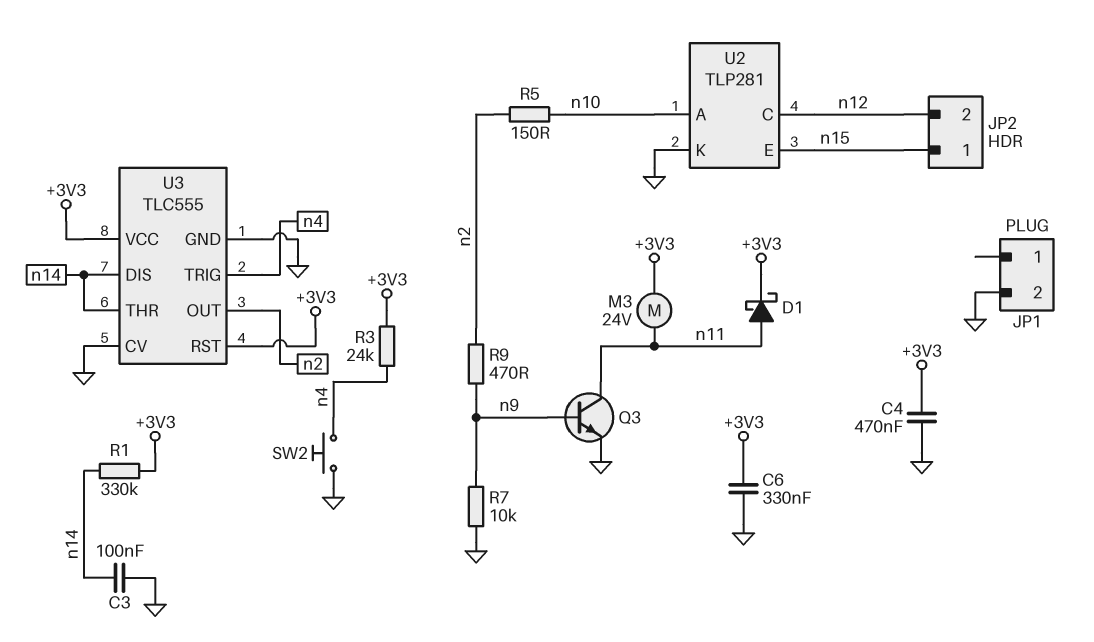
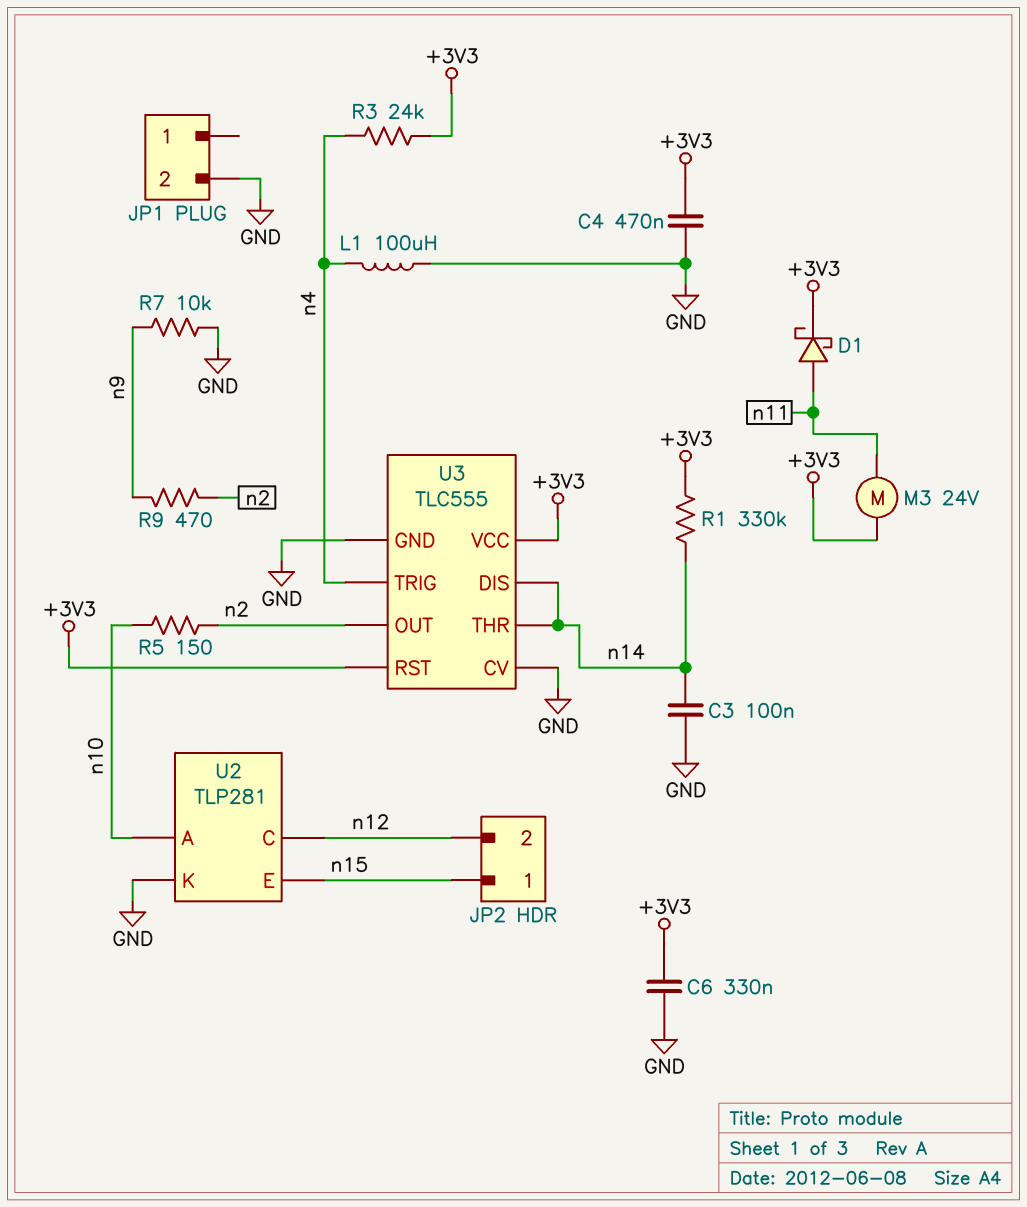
L1: none -> 100uH (GND, n4)
Q3: NPN (B n9, C n11, E GND) -> none
SW2: button (GND, n4) -> none

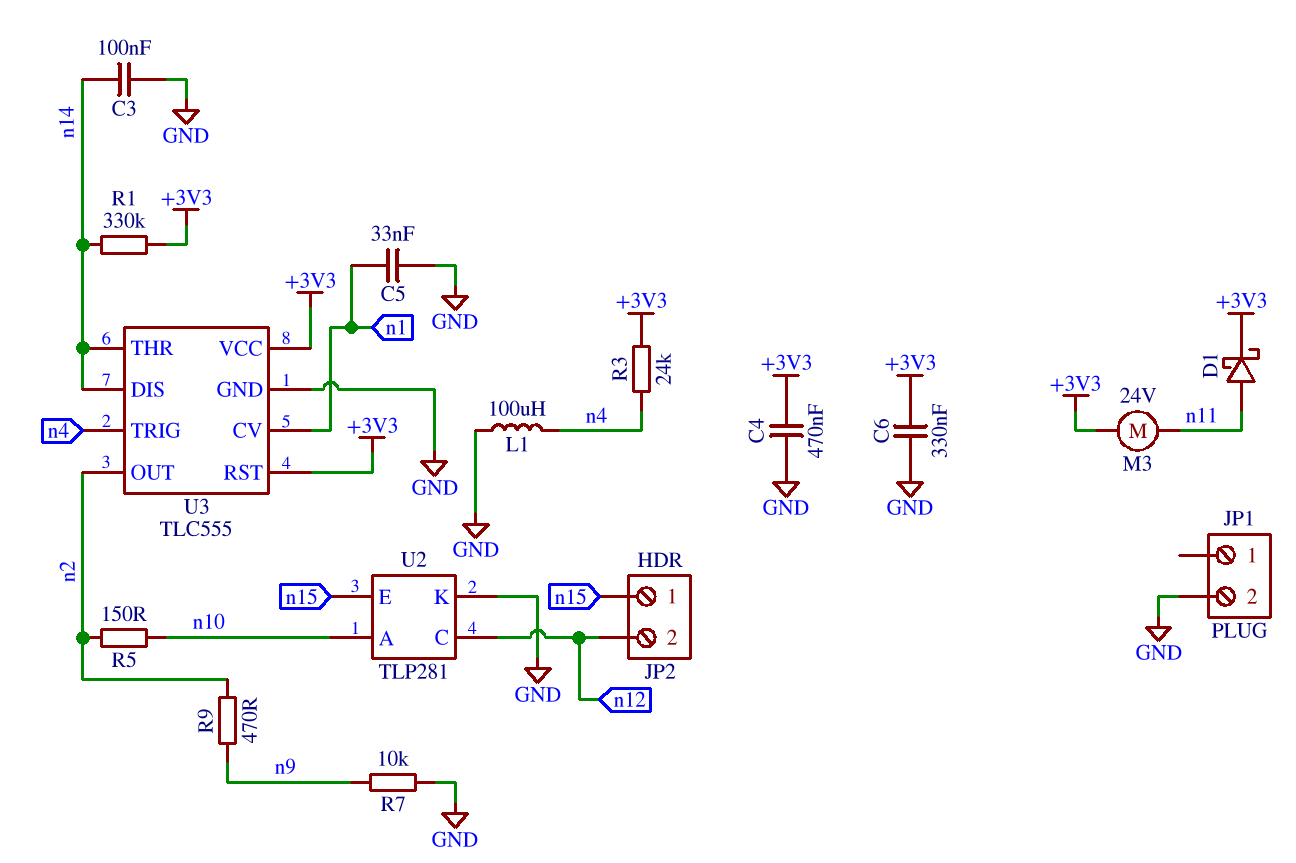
C5: none -> 33nF (GND, n1)
U3 pin CV: GND -> n1

